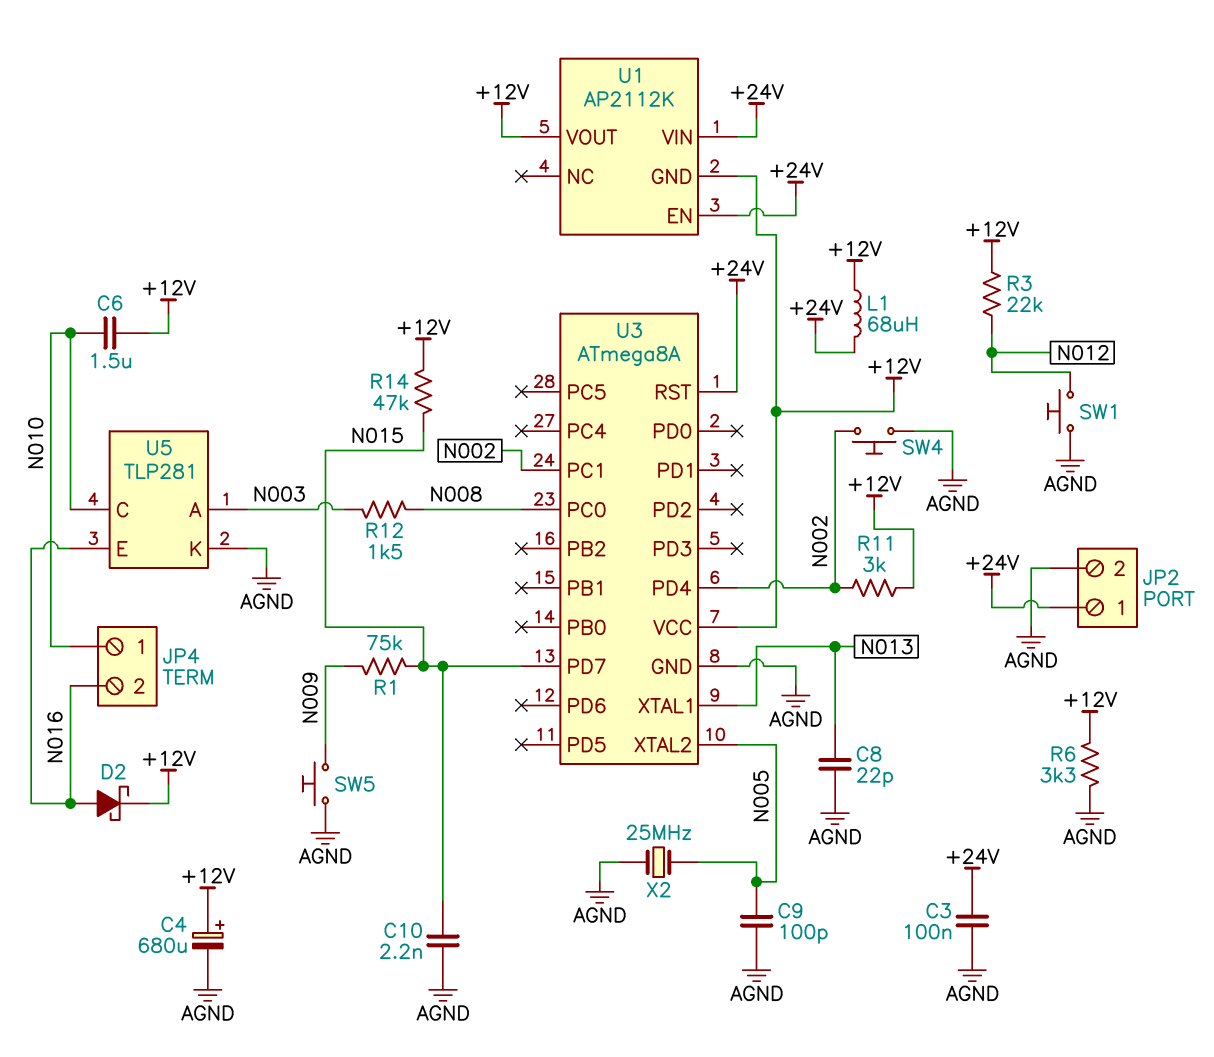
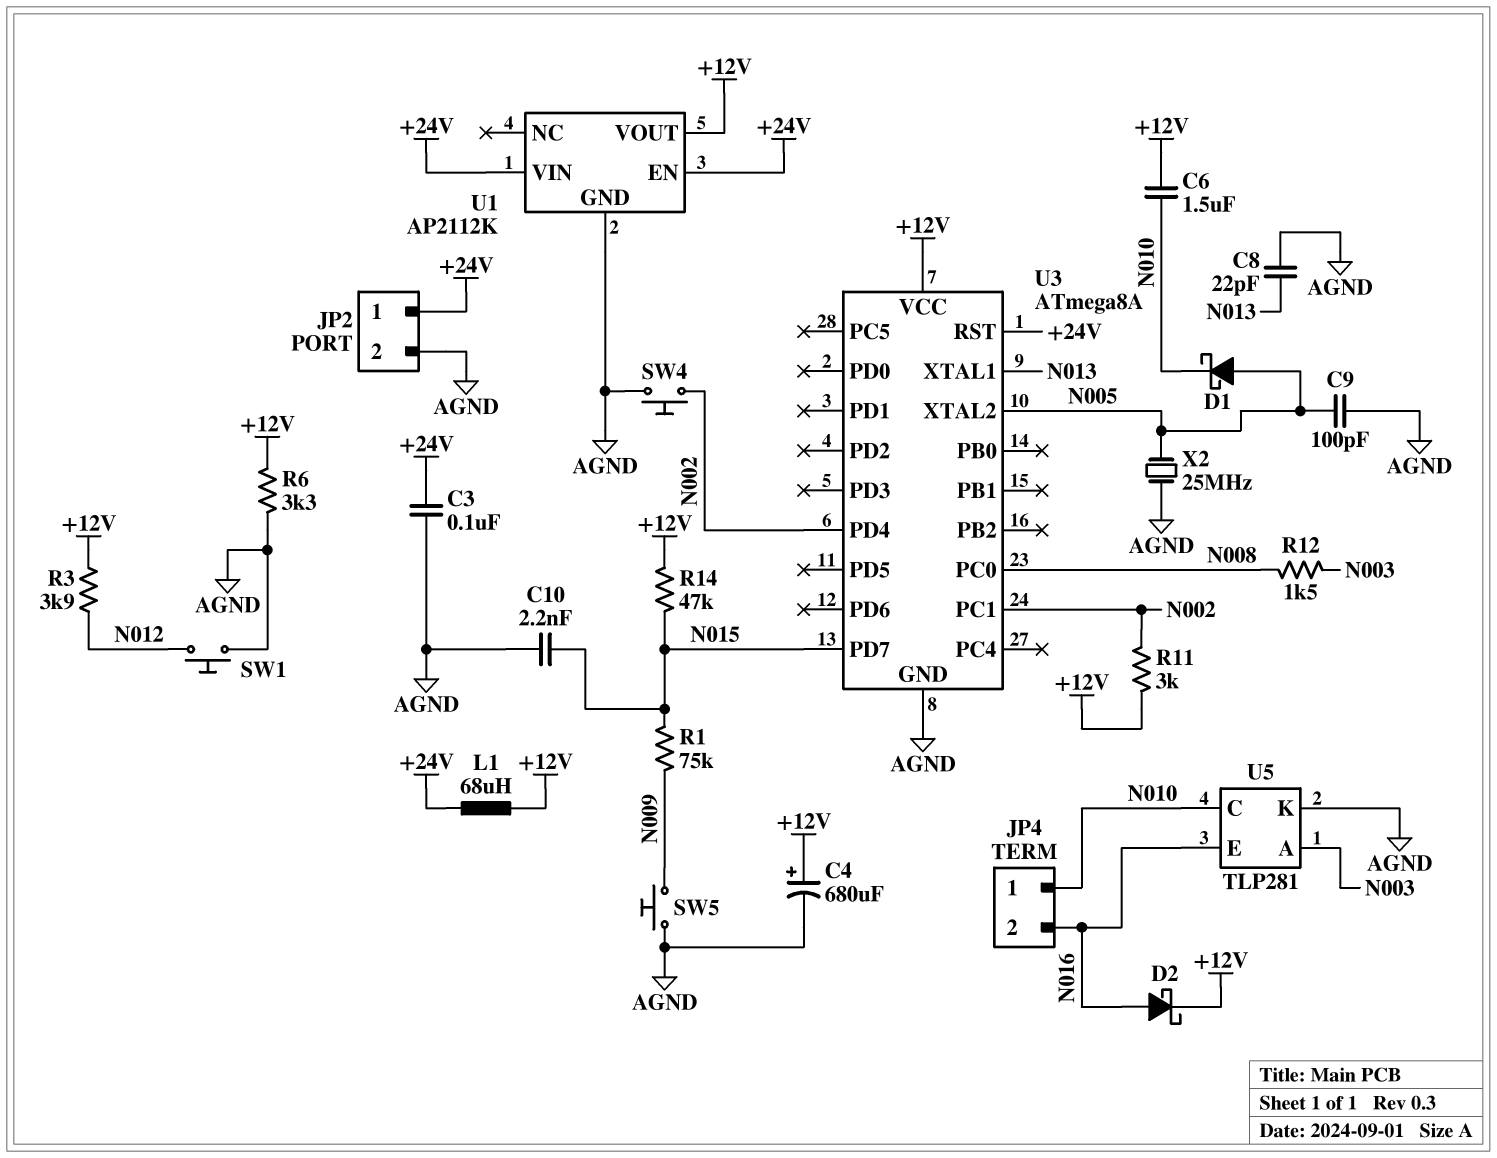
D1: none -> schottky (A N005, K N010)
R3: 22k (+12V, N012) -> 3.9k (+12V, N012)
U1 pin GND: +12V -> AGND

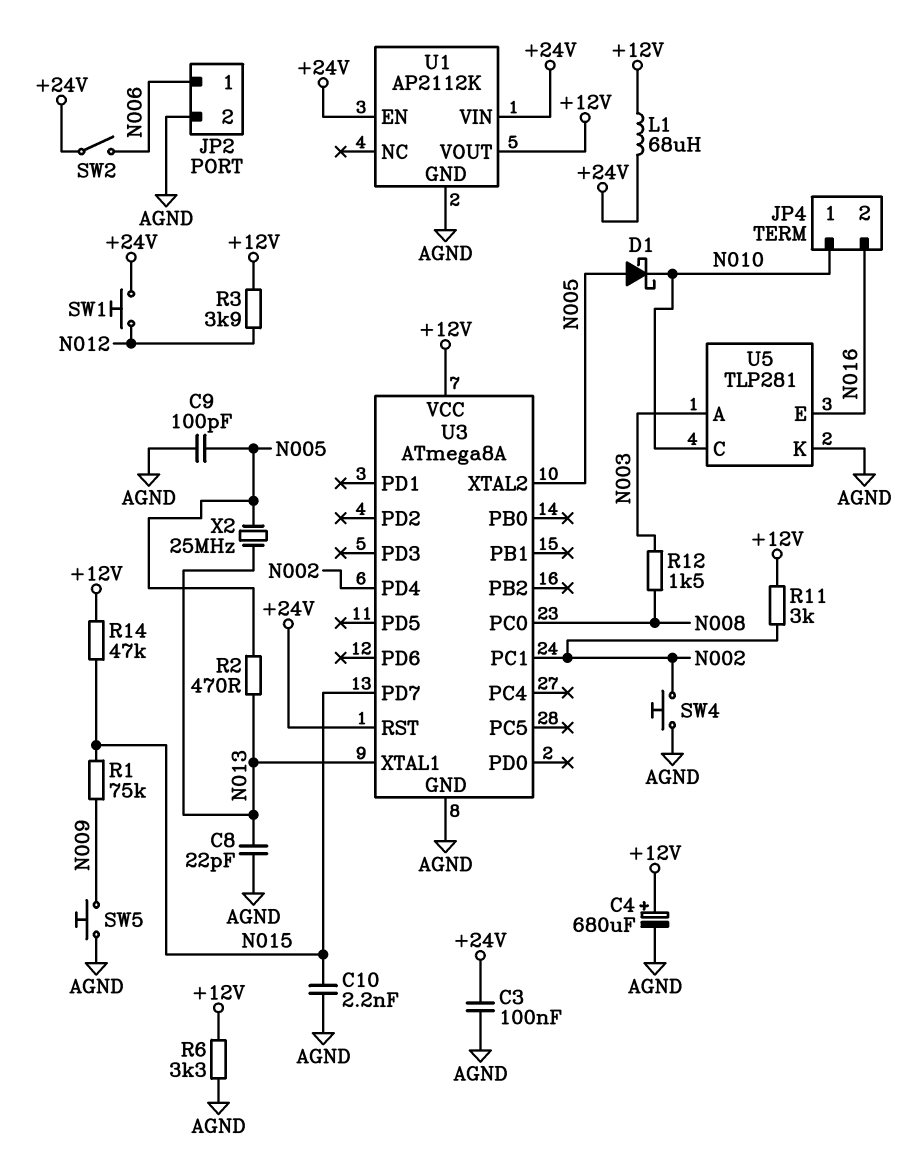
C6: 1.5uF (+12V, N010) -> none
D2: schottky (A N016, K +12V) -> none
JP2 pin 1: +24V -> N006
R2: none -> 470 (N005, N013)
SW1: button (AGND, N012) -> button (+24V, N012)
SW2: none -> switch (+24V, N006)
X2: 25MHz (AGND, N005) -> 25MHz (N005, N013)

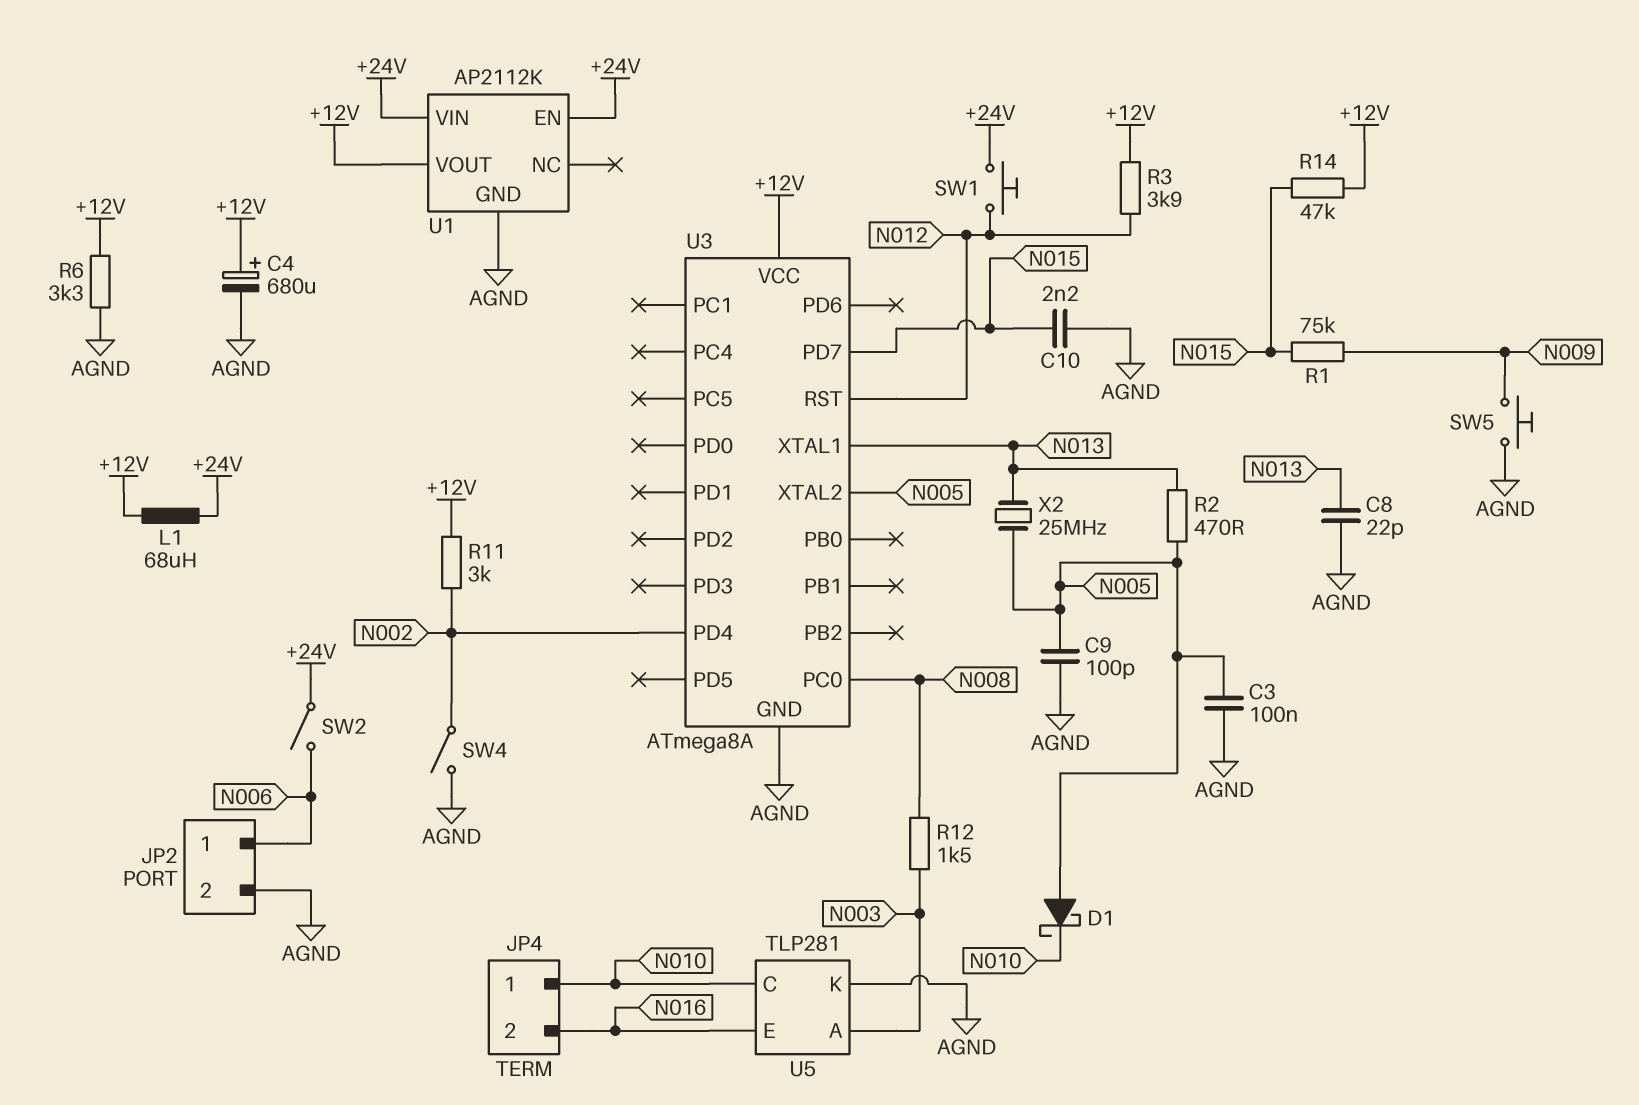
C3: 100nF (+24V, AGND) -> 100nF (AGND, N005)
SW4: button (AGND, N002) -> switch (AGND, N002)
U3 pin PC1: N002 -> none
U3 pin RST: +24V -> N012

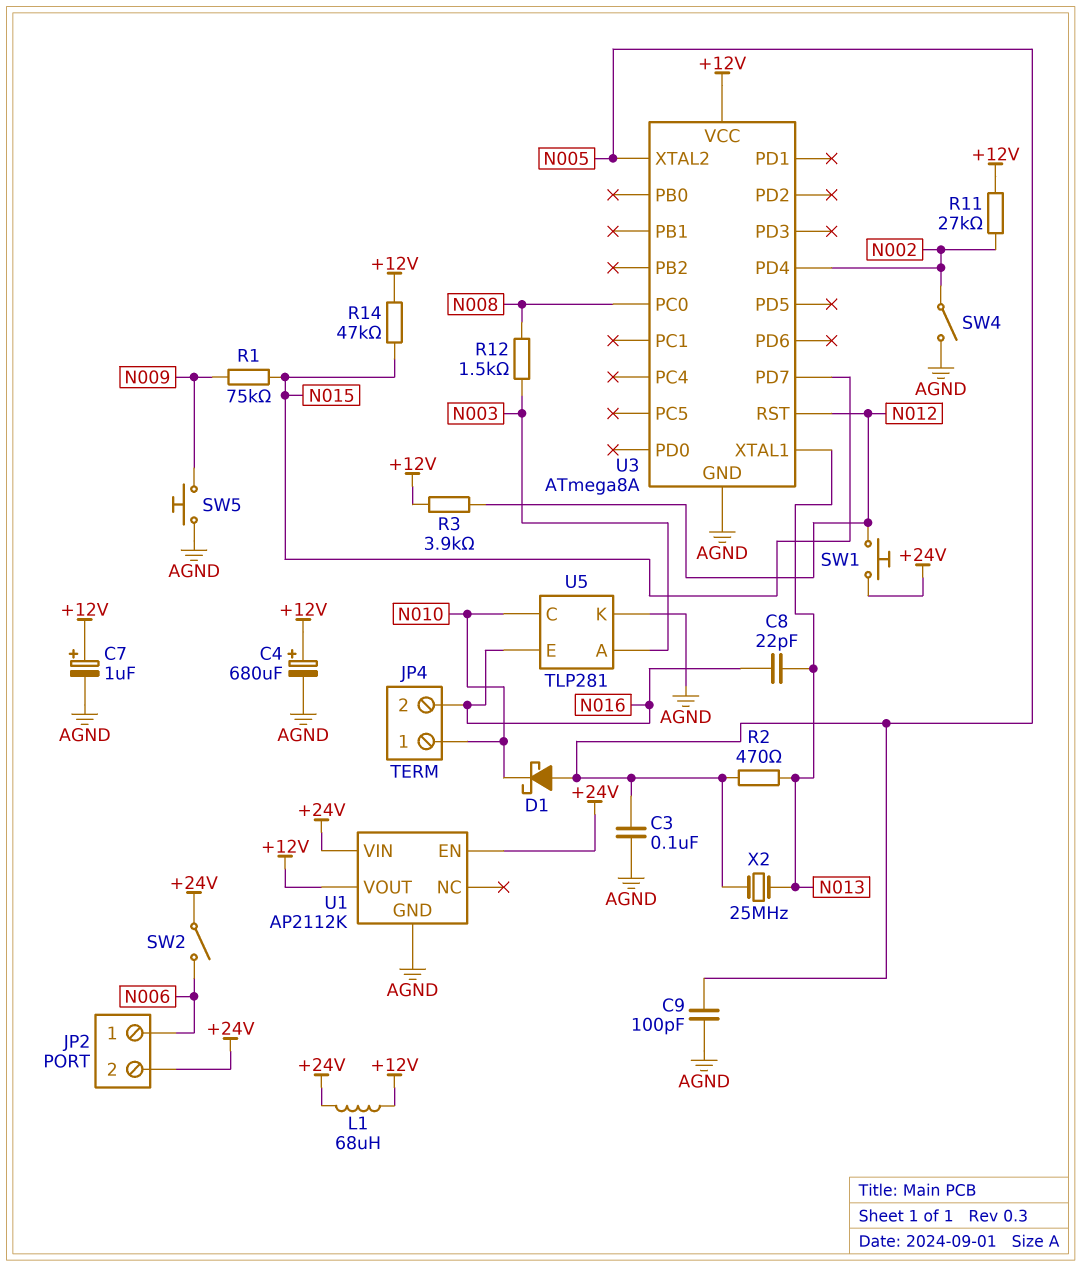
C7: none -> 1uF (plus +12V, minus AGND)
C8: 22pF (AGND, N013) -> 22pF (N013, N016)
C10: 2.2nF (AGND, N015) -> none
JP2 pin 2: AGND -> +24V
R6: 3.3k (+12V, AGND) -> none
R11: 3k (+12V, N002) -> 27k (+12V, N002)

